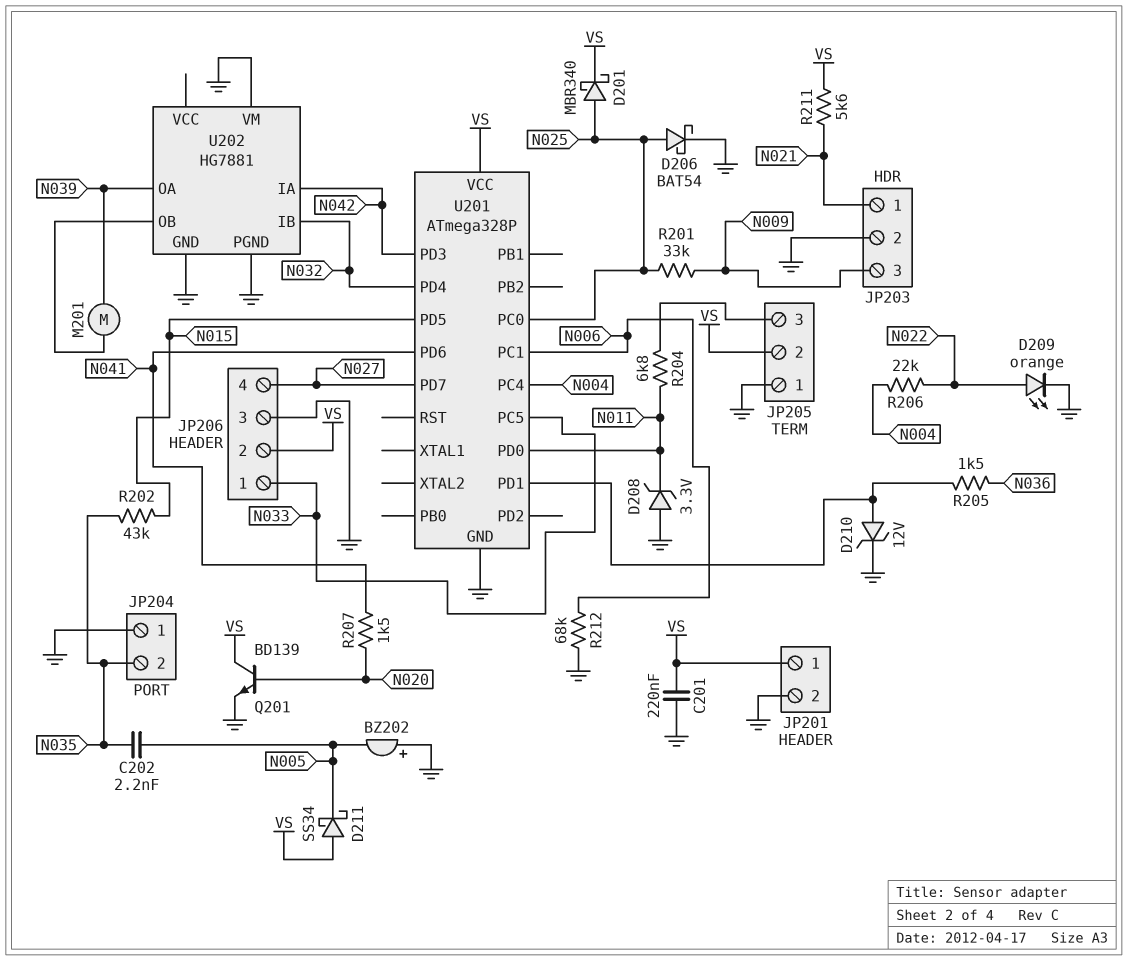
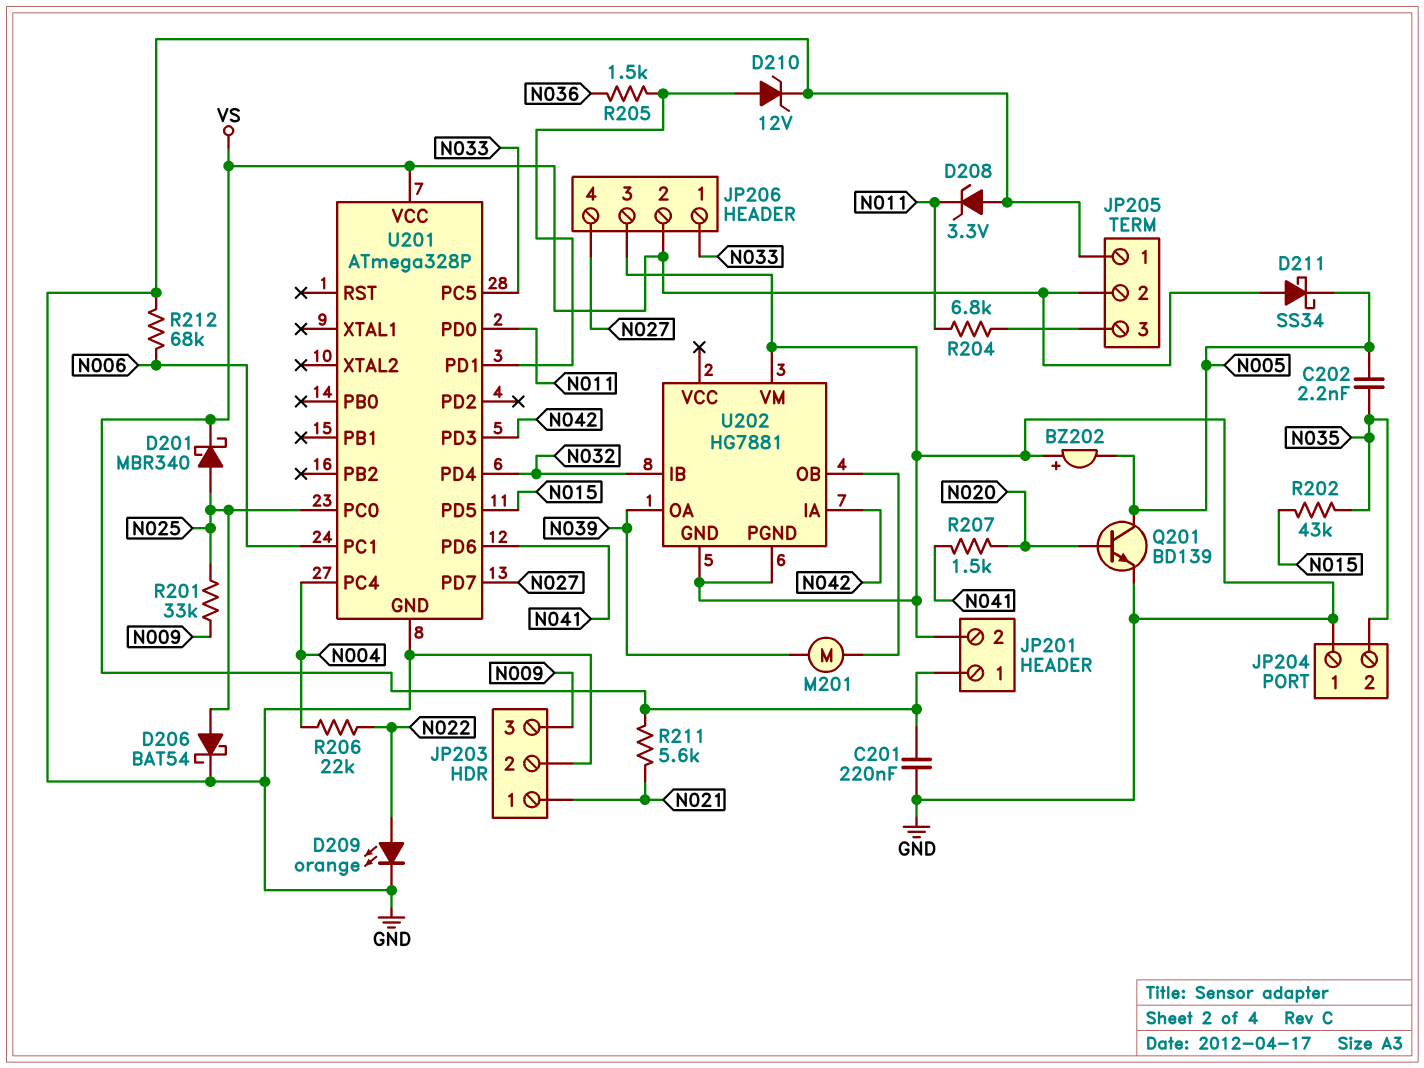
Q201: NPN BD139 (B N020, C VS, E GND) -> NPN BD139 (B N020, C N005, E GND)

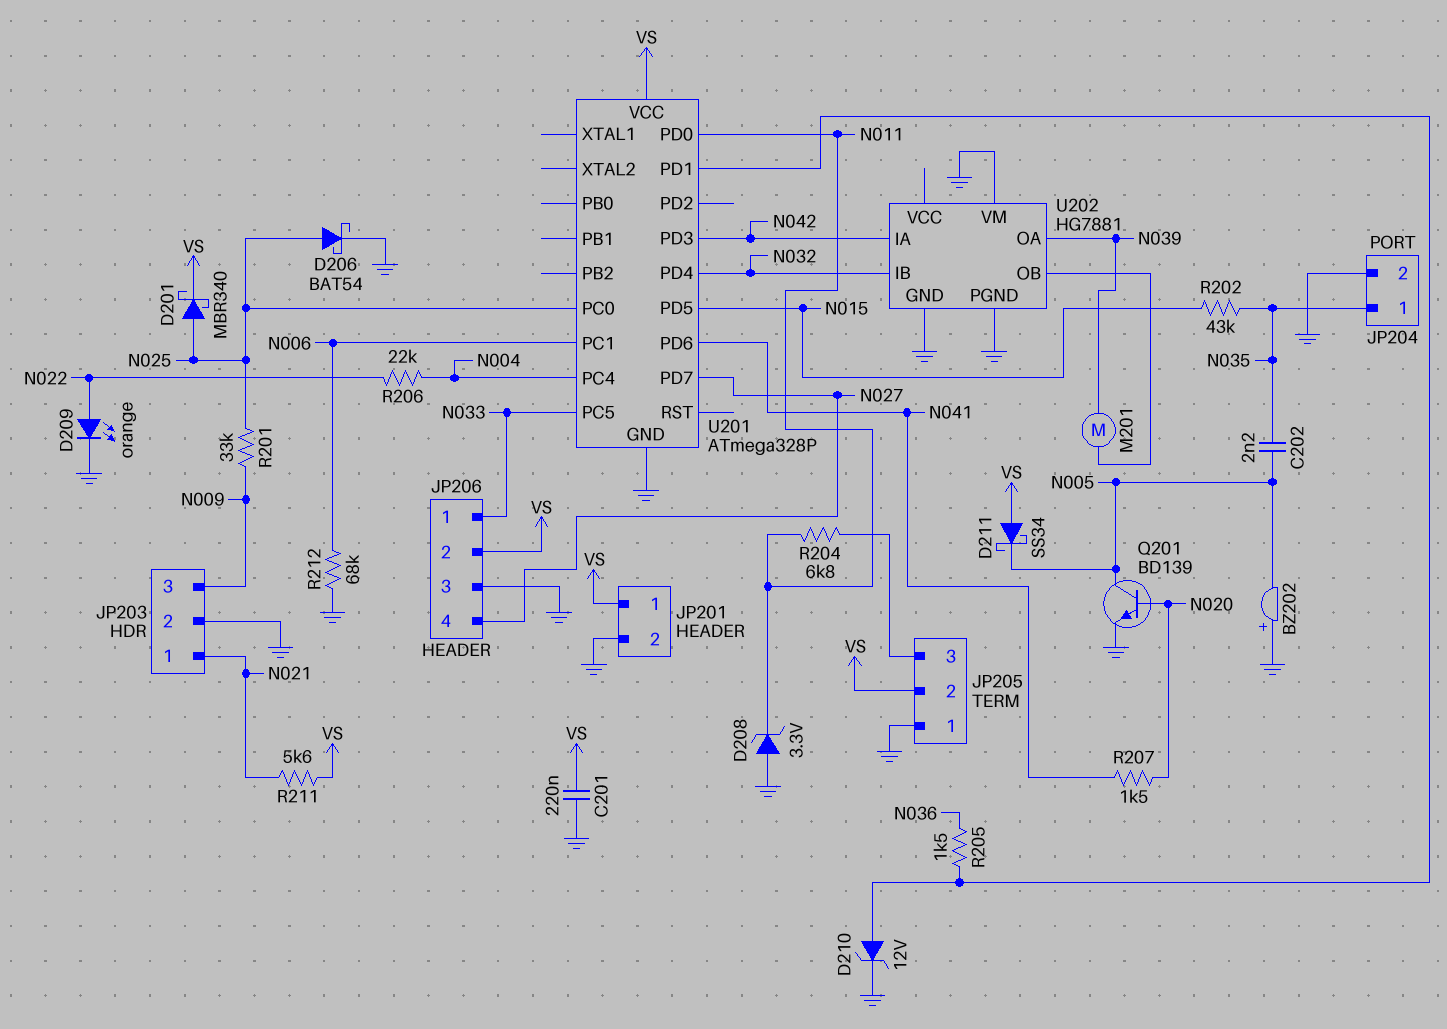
JP204 pin 1: GND -> N035
JP204 pin 2: N035 -> GND

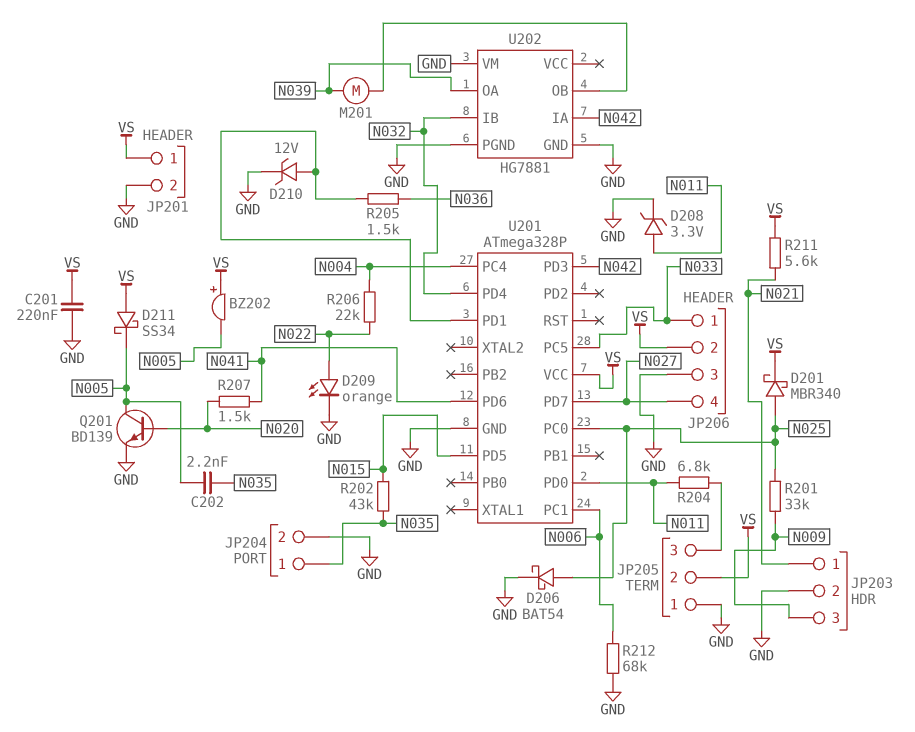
BZ202: buzzer (plus GND, minus N005) -> buzzer (plus VS, minus N005)
D208: zener 3.3V (A GND, K N011) -> zener 3.3V (A N011, K GND)

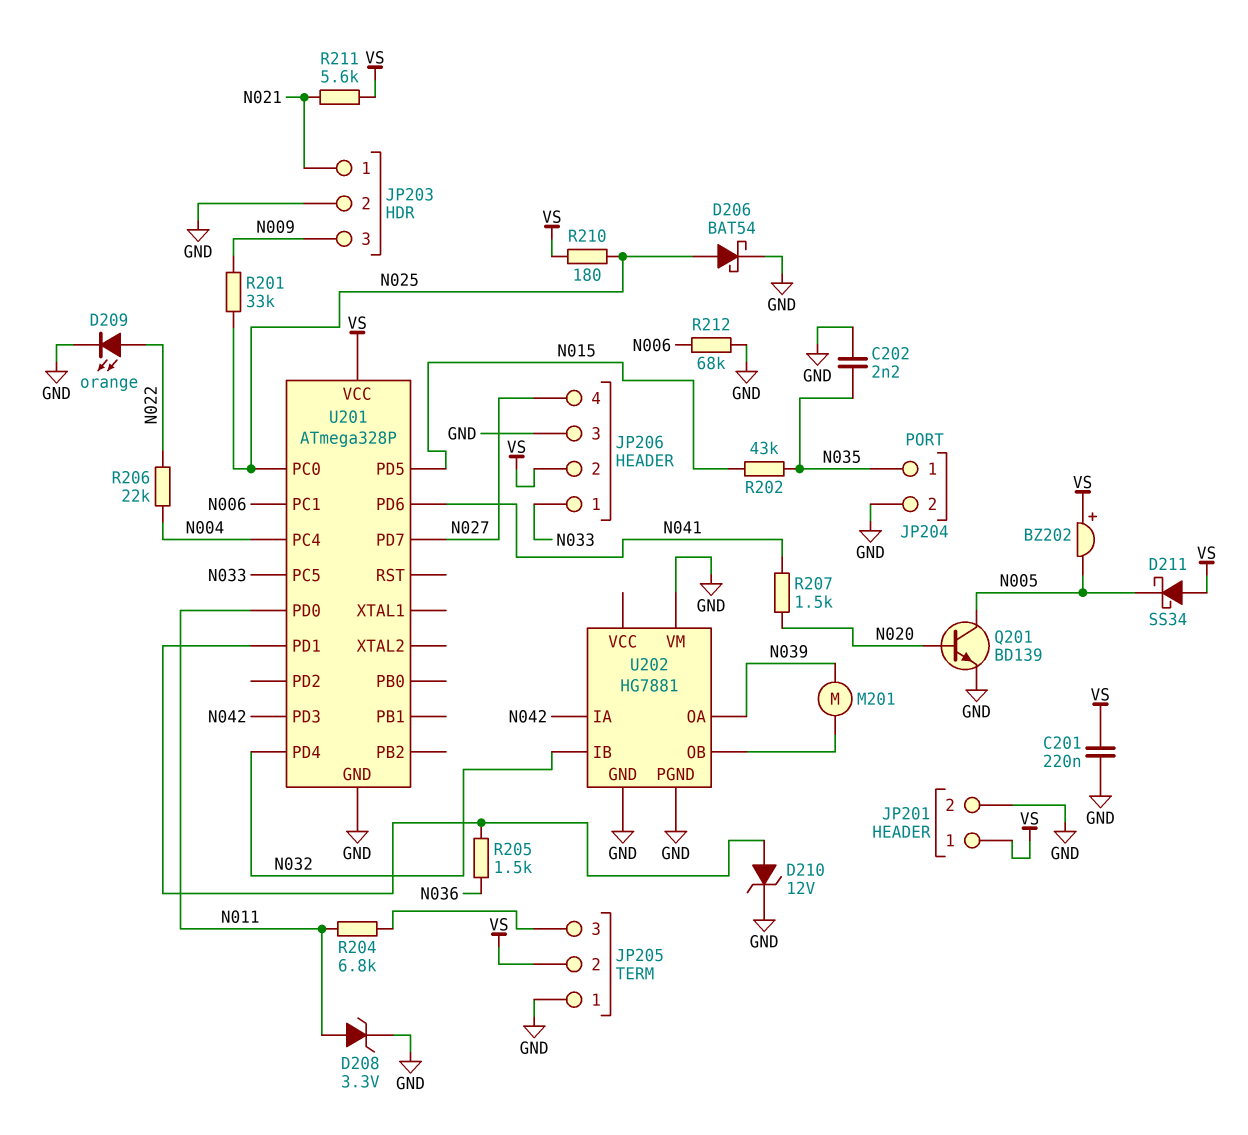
C202: 2.2nF (N005, N035) -> 2.2nF (GND, N035)
D201: schottky MBR340 (A N025, K VS) -> none
R210: none -> 180 (N025, VS)

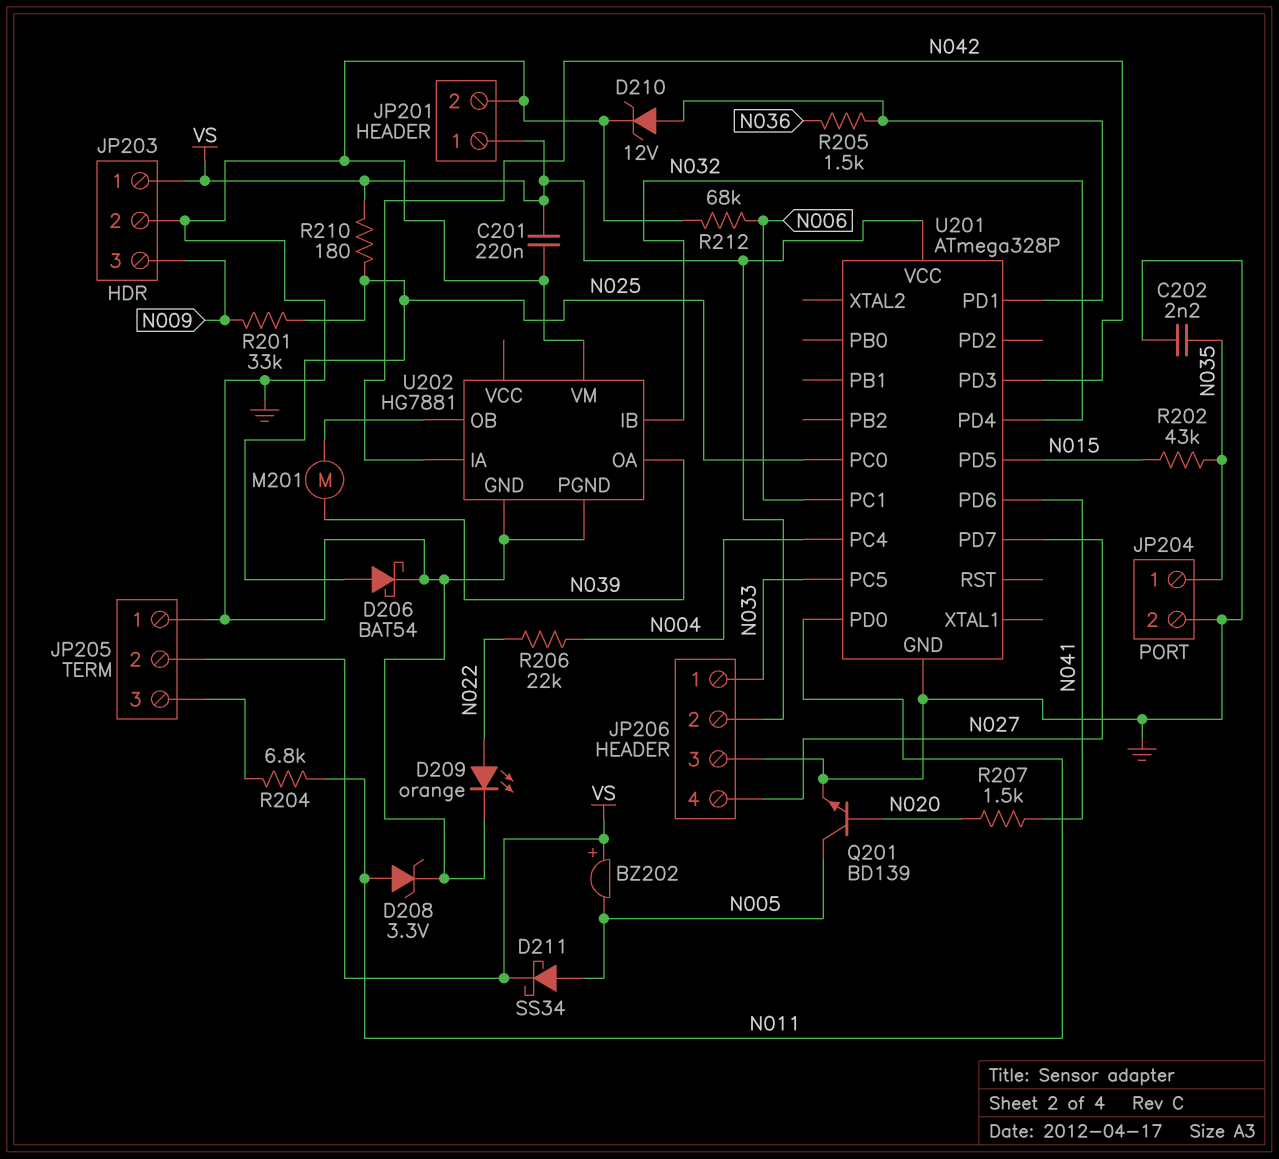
D211: schottky SS34 (A VS, K N005) -> schottky SS34 (A N005, K VS)
JP203 pin 1: N021 -> VS
R211: 5.6k (N021, VS) -> none

